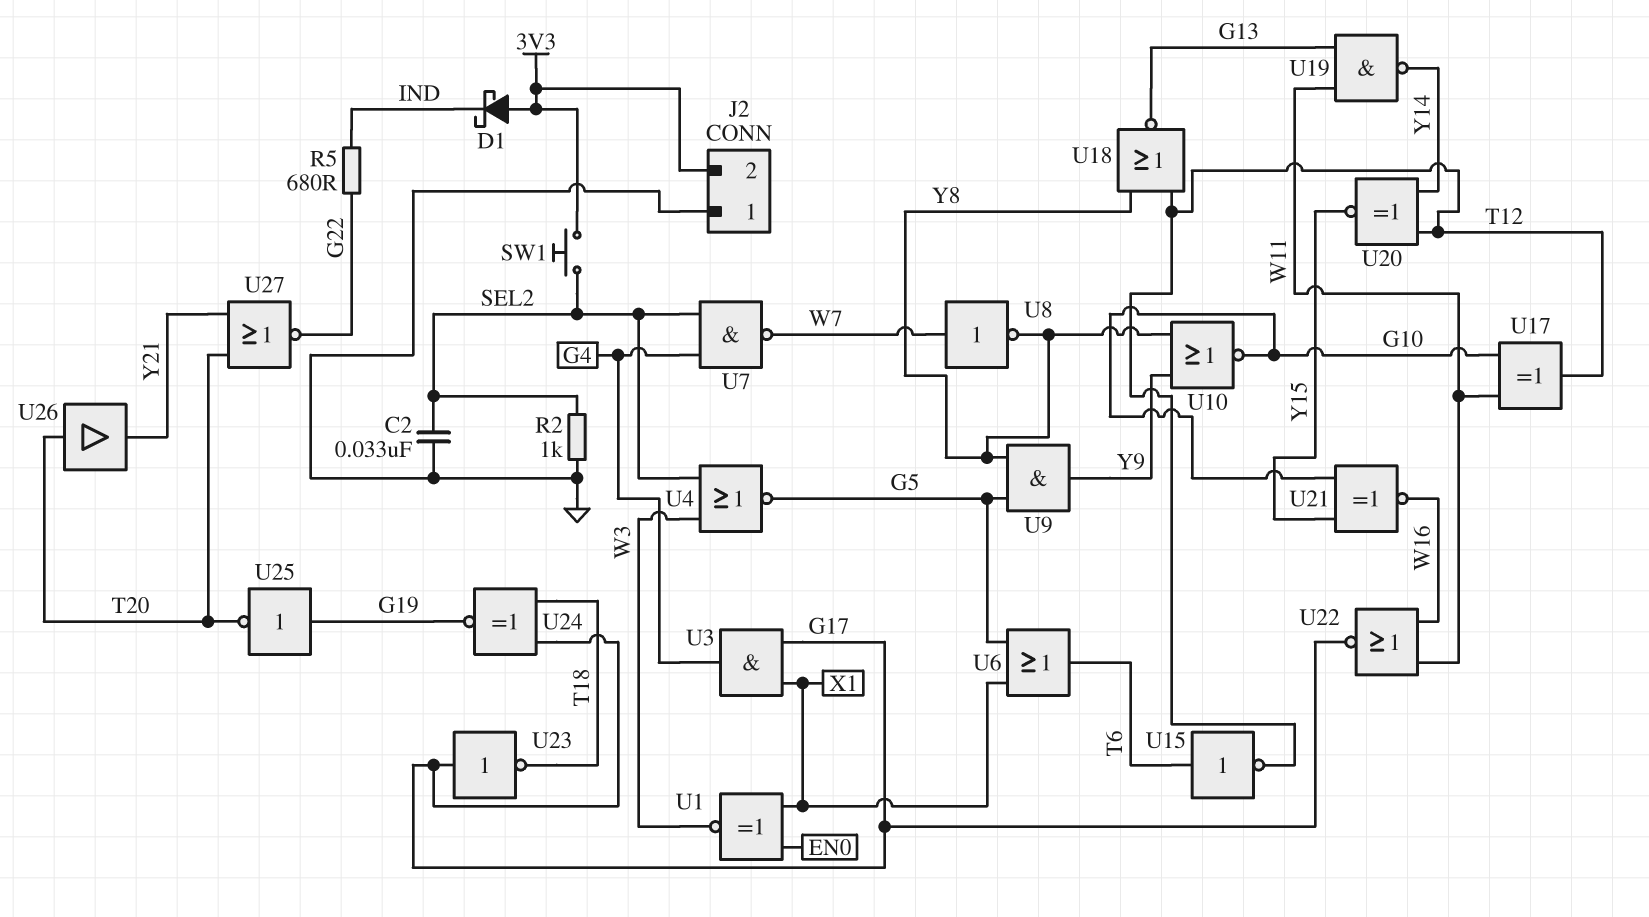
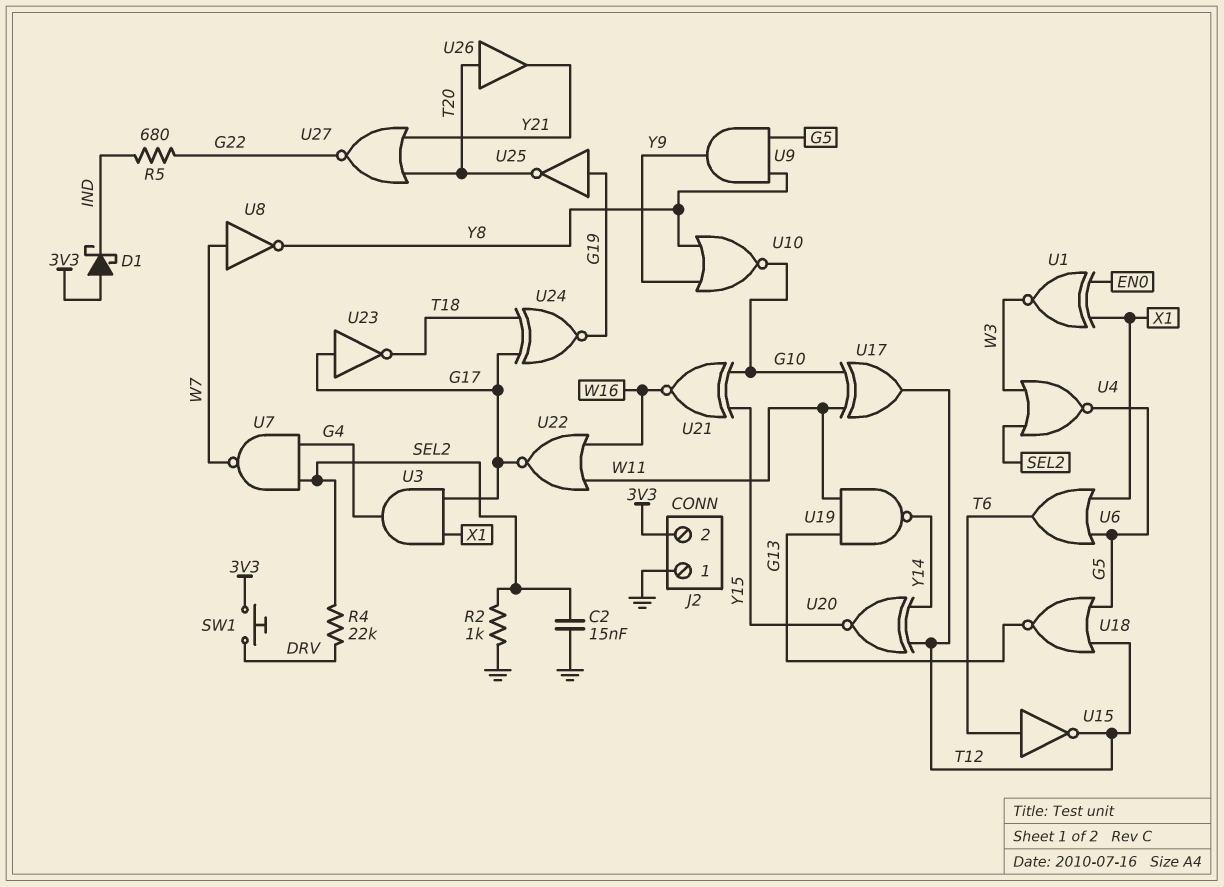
C2: 33nF (GND, SEL2) -> 15nF (GND, SEL2)
R4: none -> 22k (DRV, SEL2)
SW1: button (3V3, SEL2) -> button (3V3, DRV)
U18: NOR (in T12, in Y8, out G13) -> NOR (in G5, in T12, out G13)

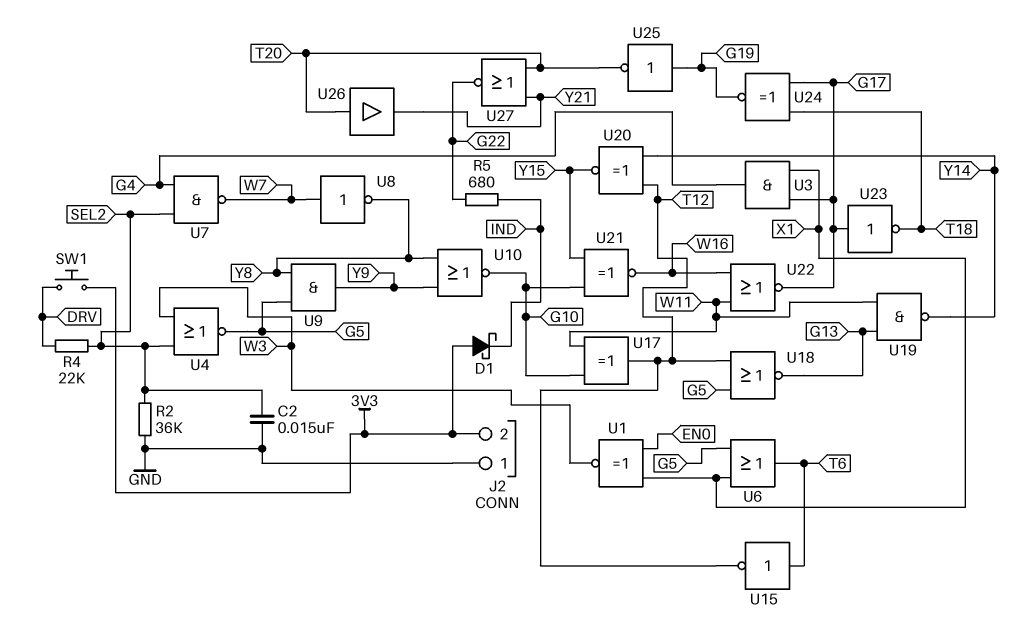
R2: 1k (GND, SEL2) -> 36k (GND, SEL2)

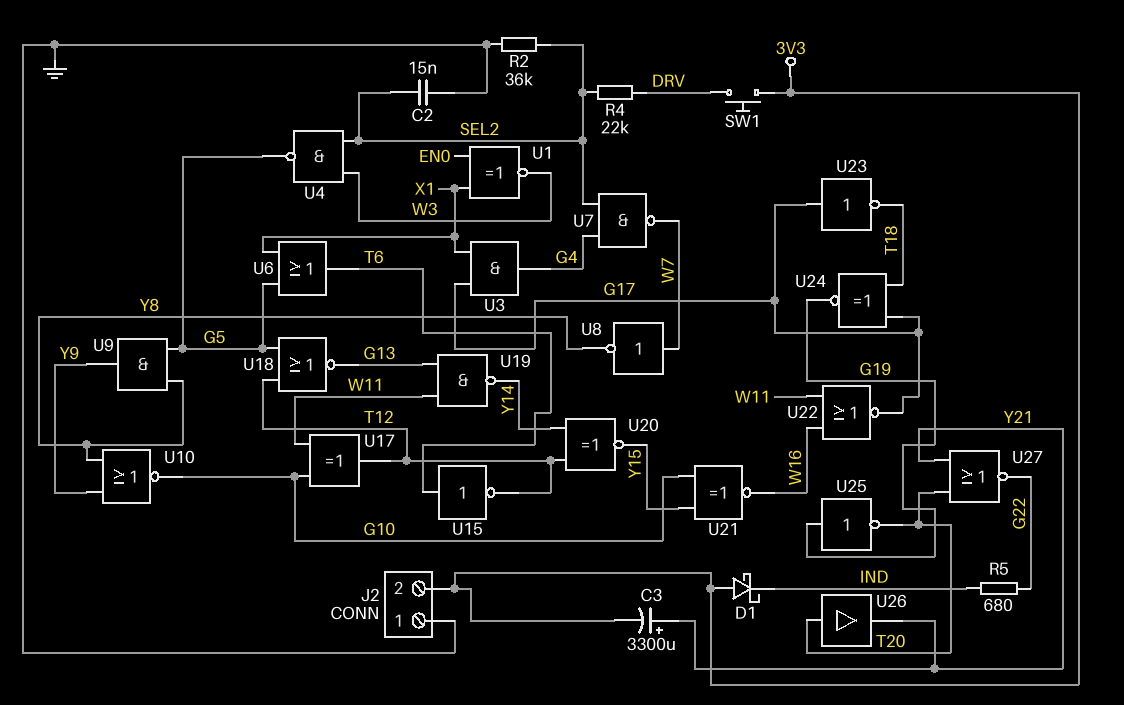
C3: none -> 3300uF (plus Y21, minus 3V3)
U4: NOR (in SEL2, in W3, out G5) -> NAND (in SEL2, in W3, out G5)

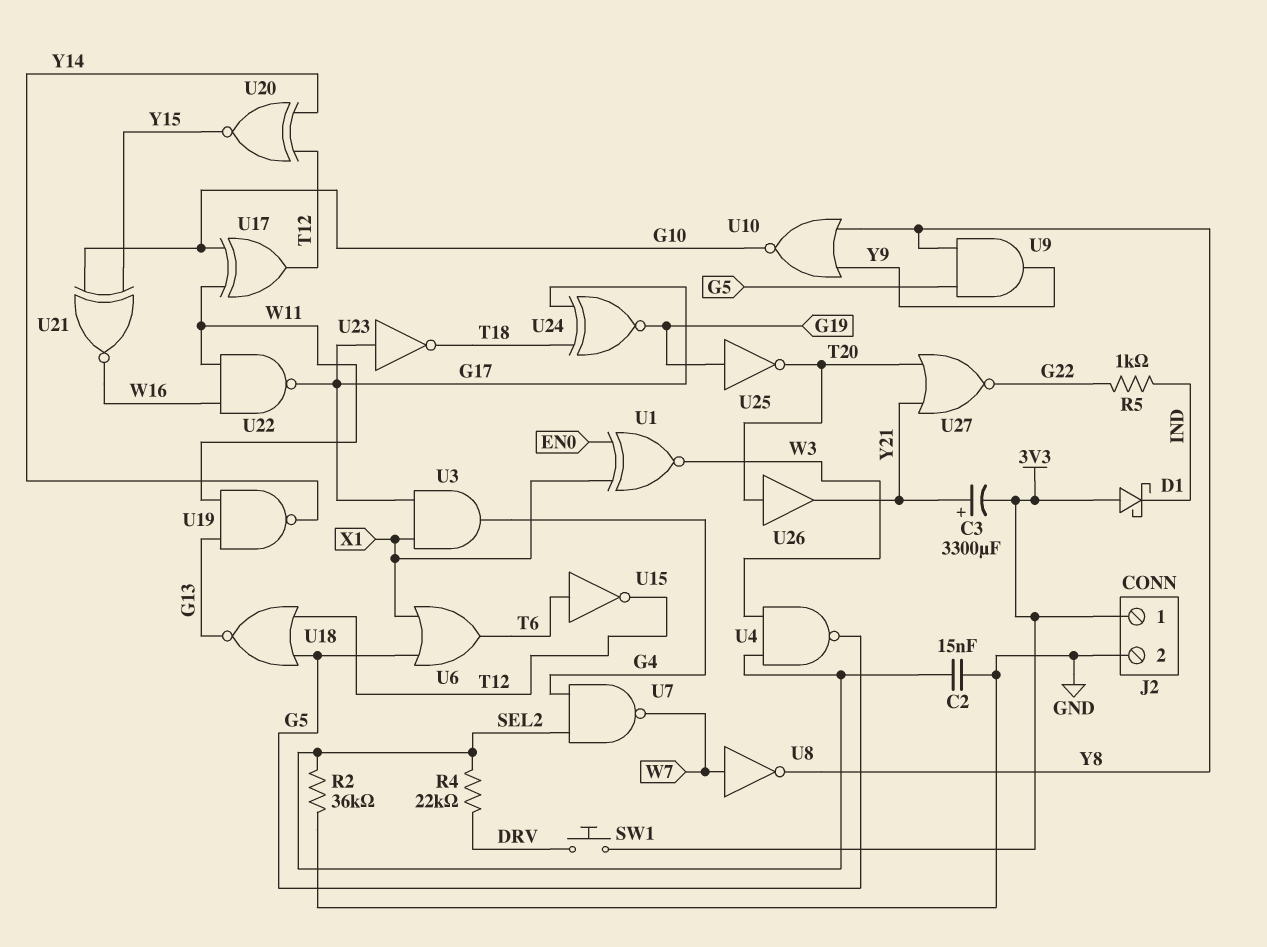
J2 pin 1: GND -> 3V3
J2 pin 2: 3V3 -> GND
R5: 680 (G22, IND) -> 1k (G22, IND)
U22: NOR (in W11, in W16, out G17) -> NAND (in W11, in W16, out G17)

